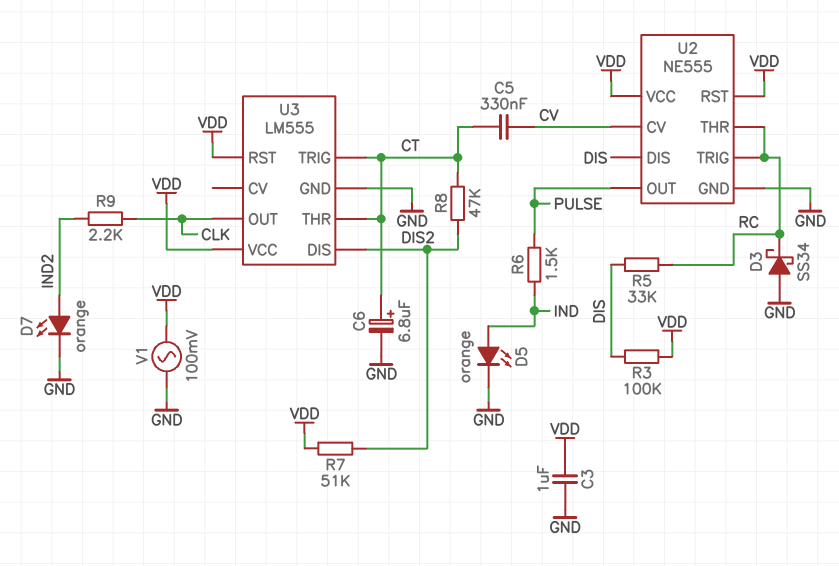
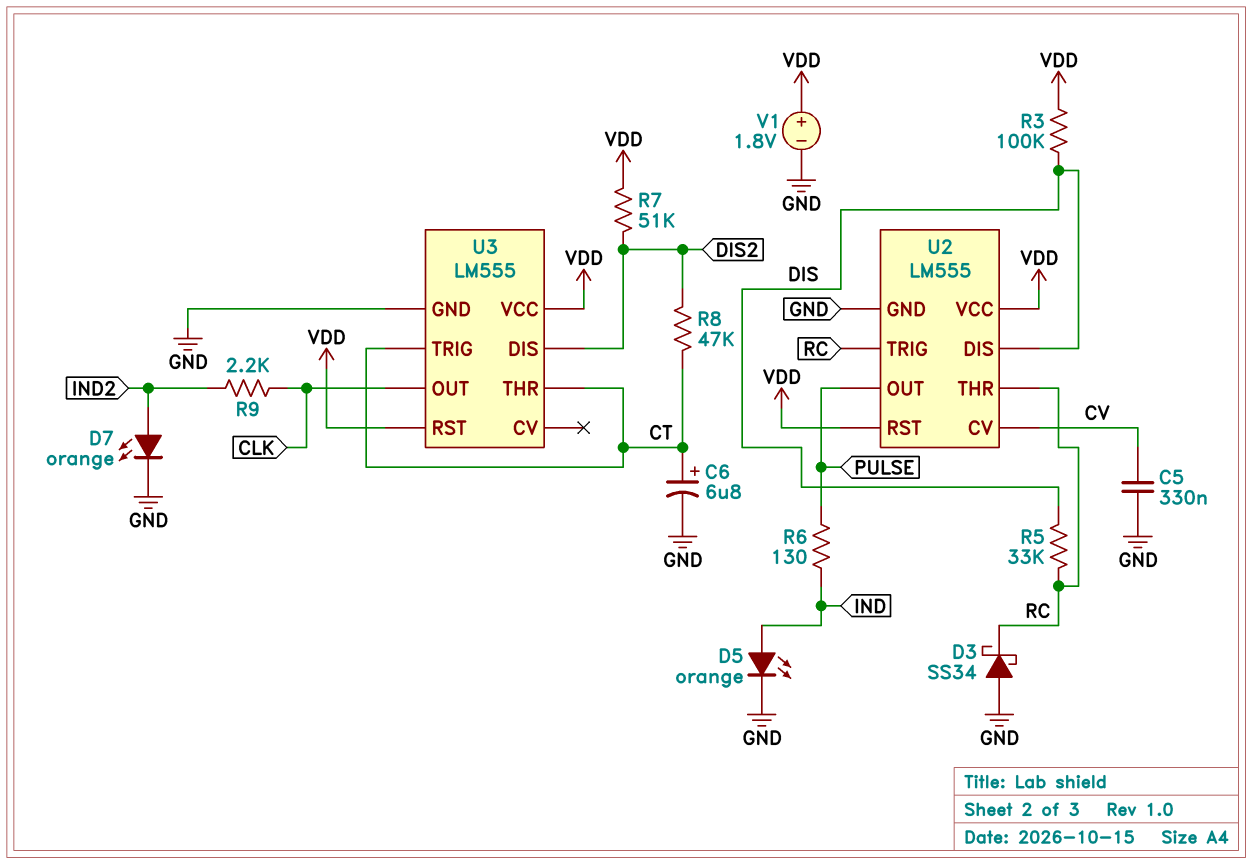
C3: 1uF (GND, VDD) -> none
C5: 330nF (CT, CV) -> 330nF (CV, GND)
R6: 1.5k (IND, PULSE) -> 130 (IND, PULSE)
U2: NE555 -> LM555
V1: AC 100mV (GND, VDD) -> 1.8V (plus VDD, minus GND)

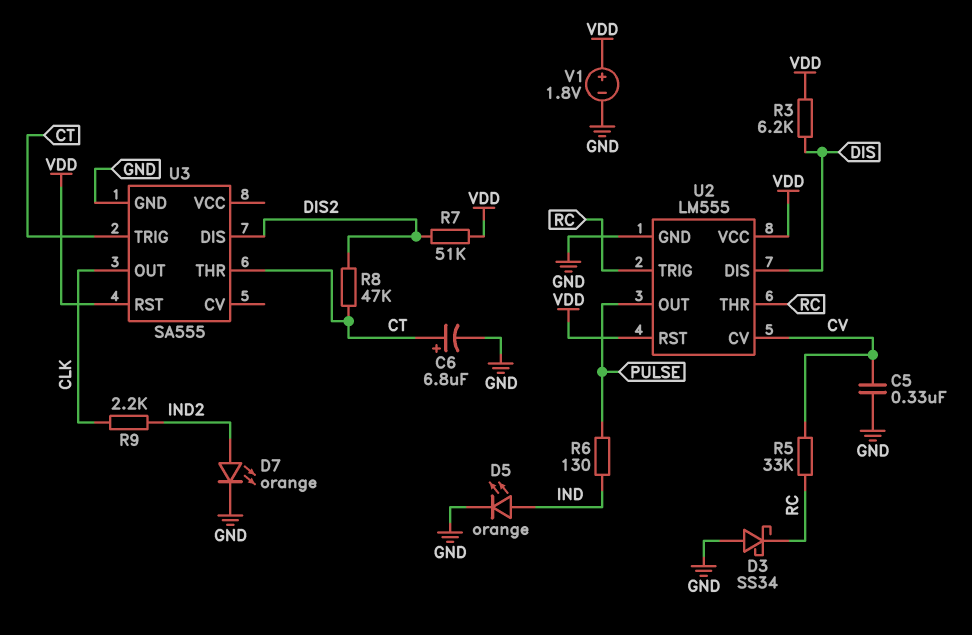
R3: 100k (DIS, VDD) -> 6.2k (DIS, VDD)
R5: 33k (DIS, RC) -> 33k (CV, RC)
U3: LM555 -> SA555
U3 pin VCC: VDD -> none

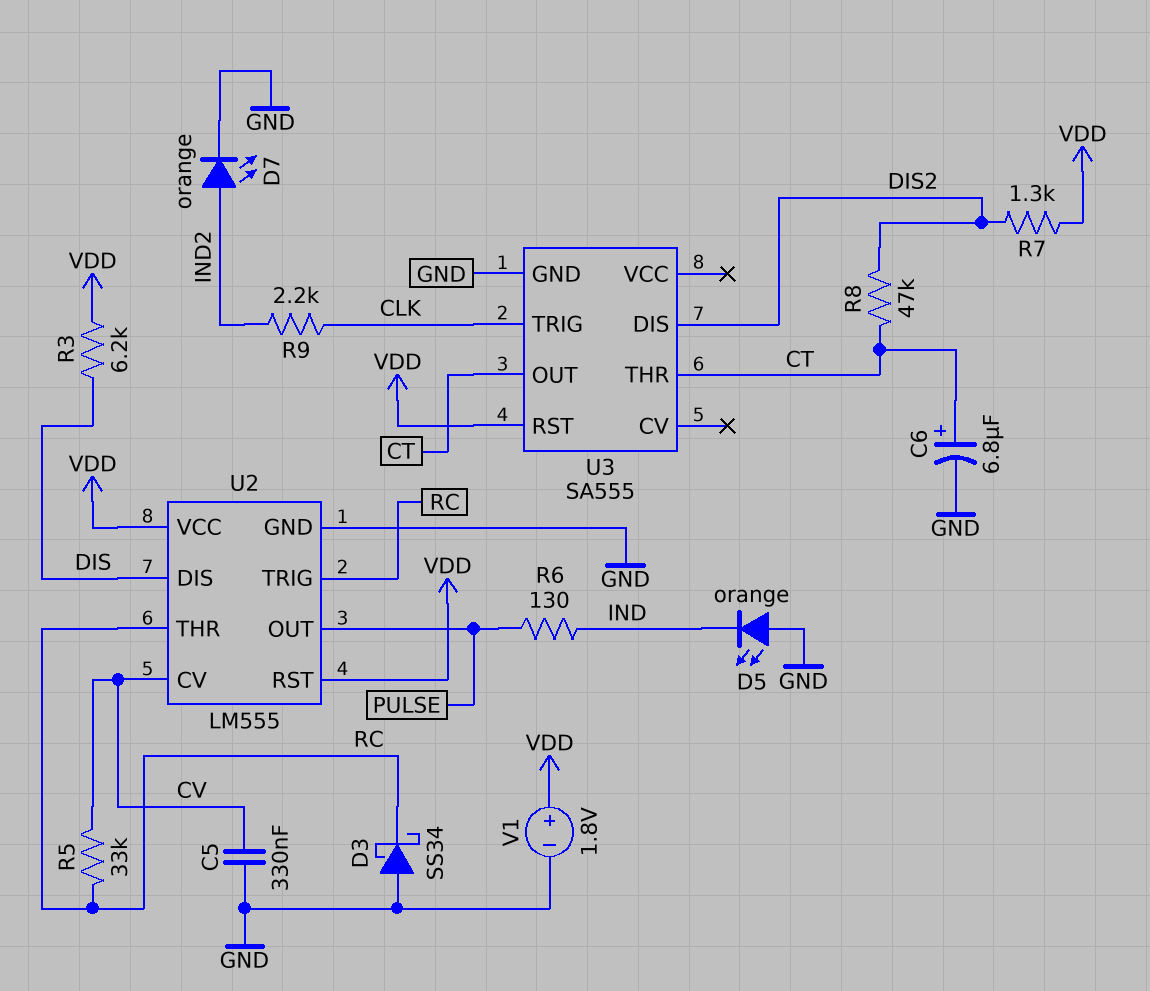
D5: LED orange (A IND, K GND) -> LED orange (A GND, K IND)
R7: 51k (DIS2, VDD) -> 1.3k (DIS2, VDD)
U3 pin OUT: CLK -> CT
U3 pin TRIG: CT -> CLK

